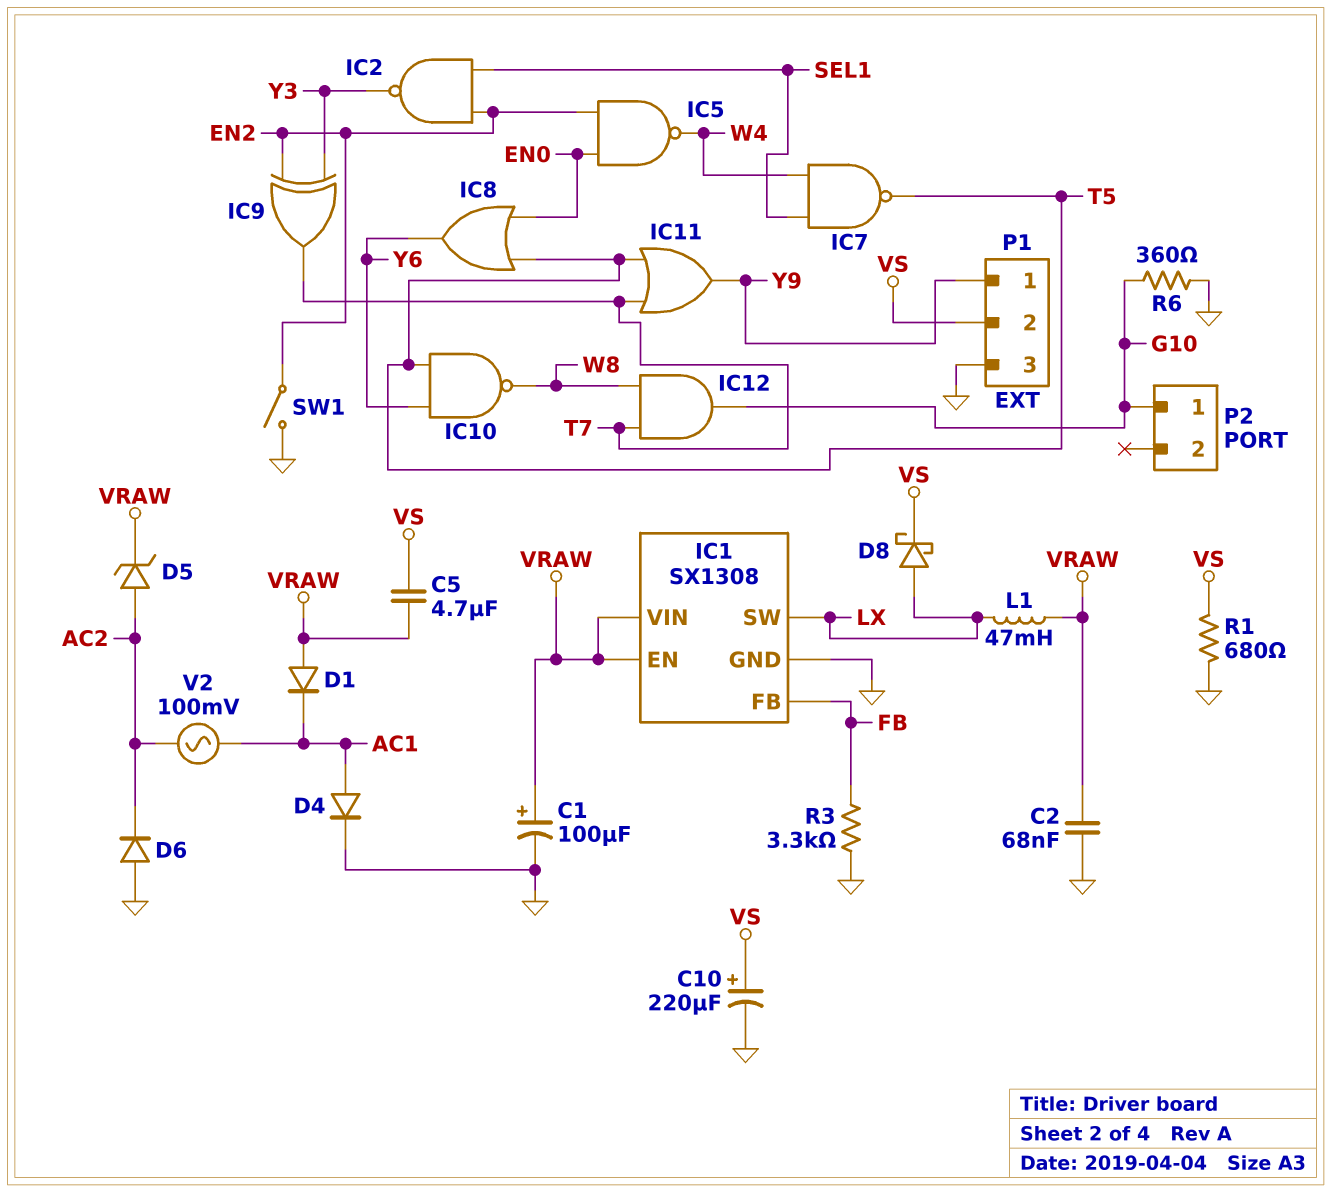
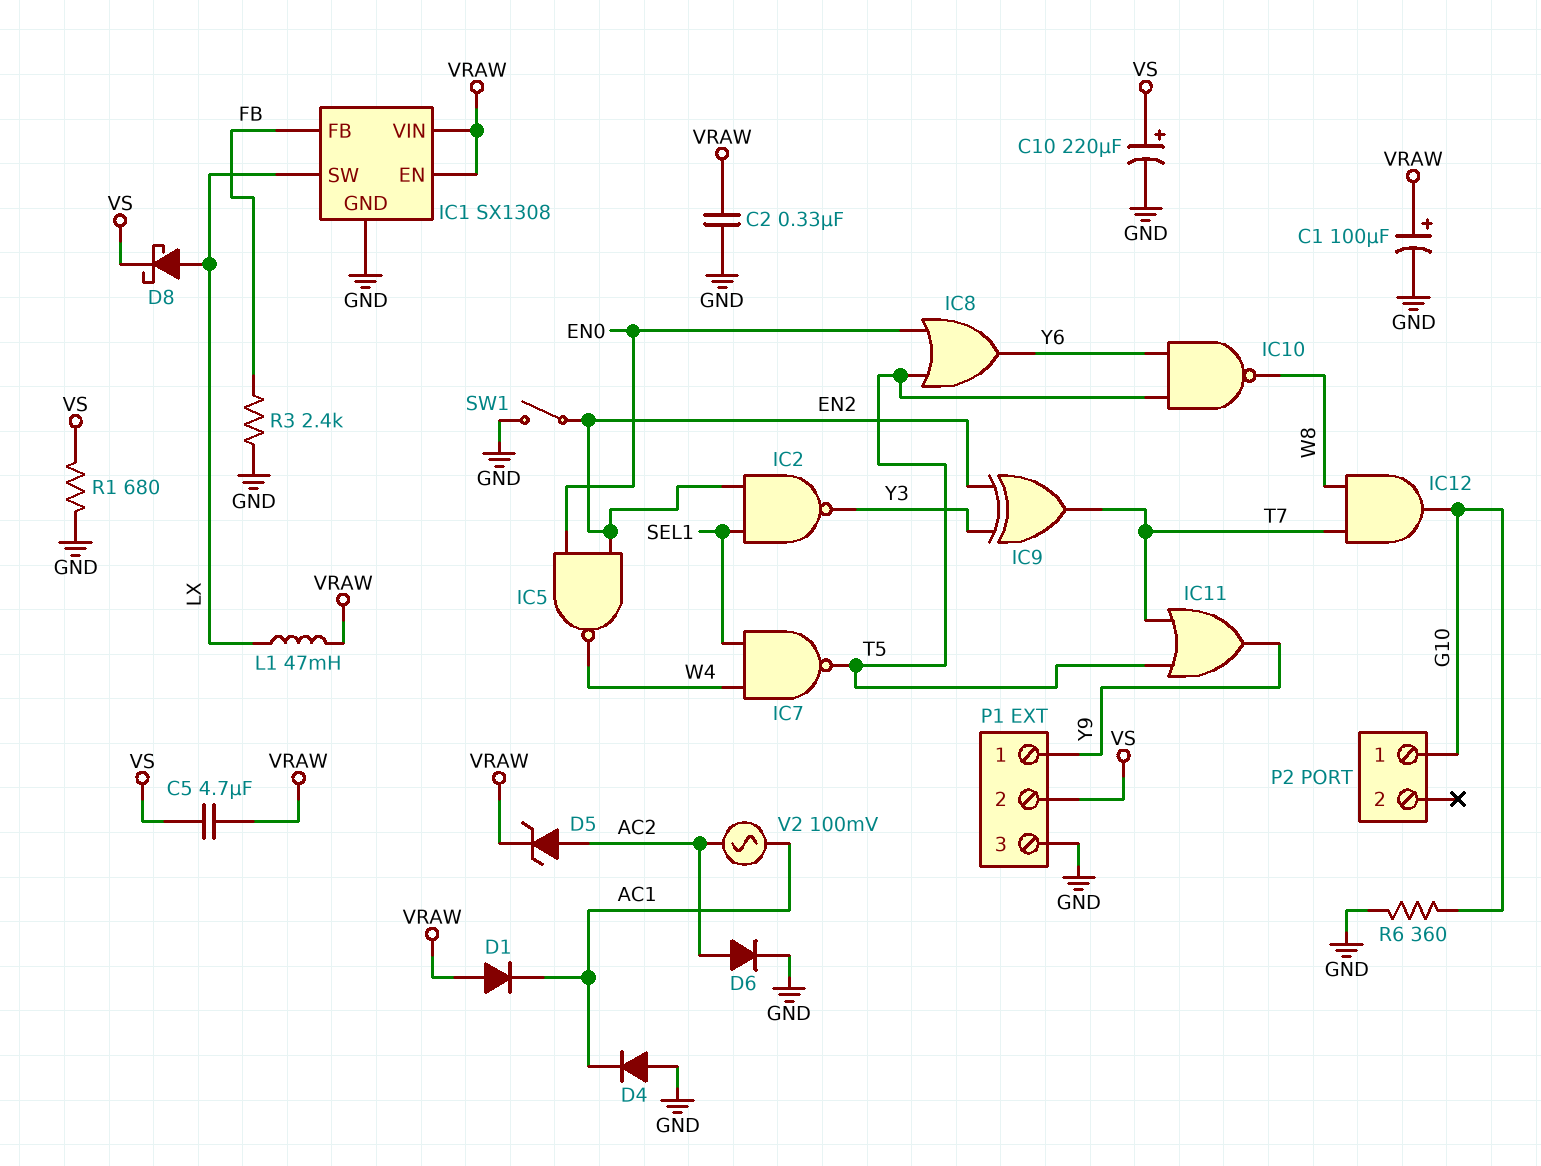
C2: 68nF (GND, VRAW) -> 330nF (GND, VRAW)
D4: diode (A AC1, K GND) -> diode (A GND, K AC1)
D6: diode (A GND, K AC2) -> diode (A AC2, K GND)
R3: 3.3k (FB, GND) -> 2.4k (FB, GND)

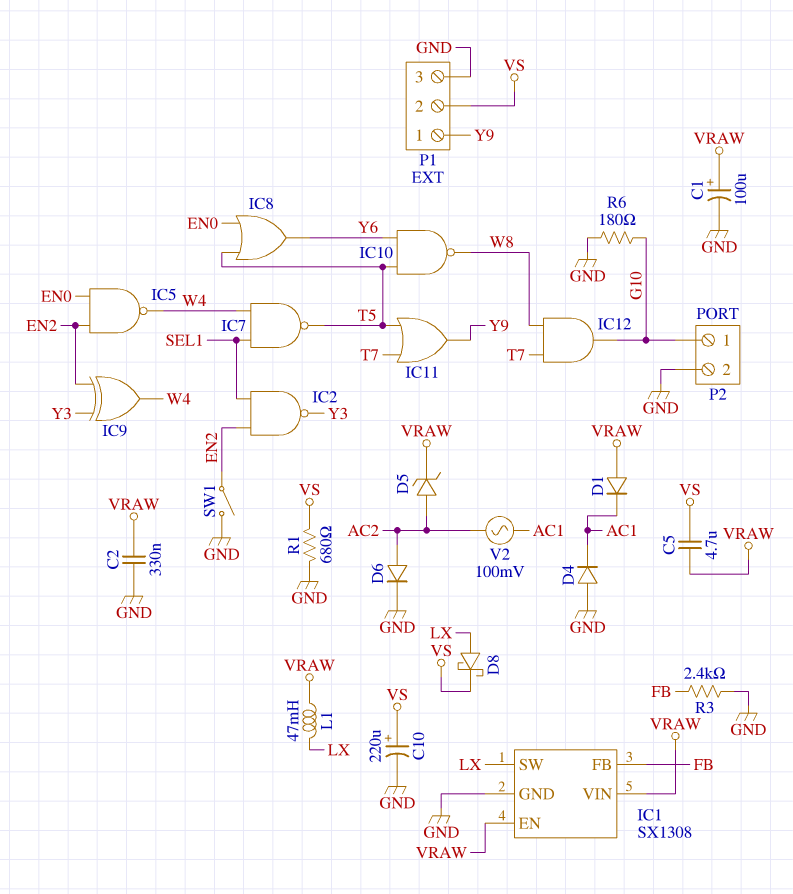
IC9: XOR (in EN2, in Y3, out T7) -> XOR (in EN2, in Y3, out W4)
P2 pin 2: none -> GND
R6: 360 (G10, GND) -> 180 (G10, GND)

